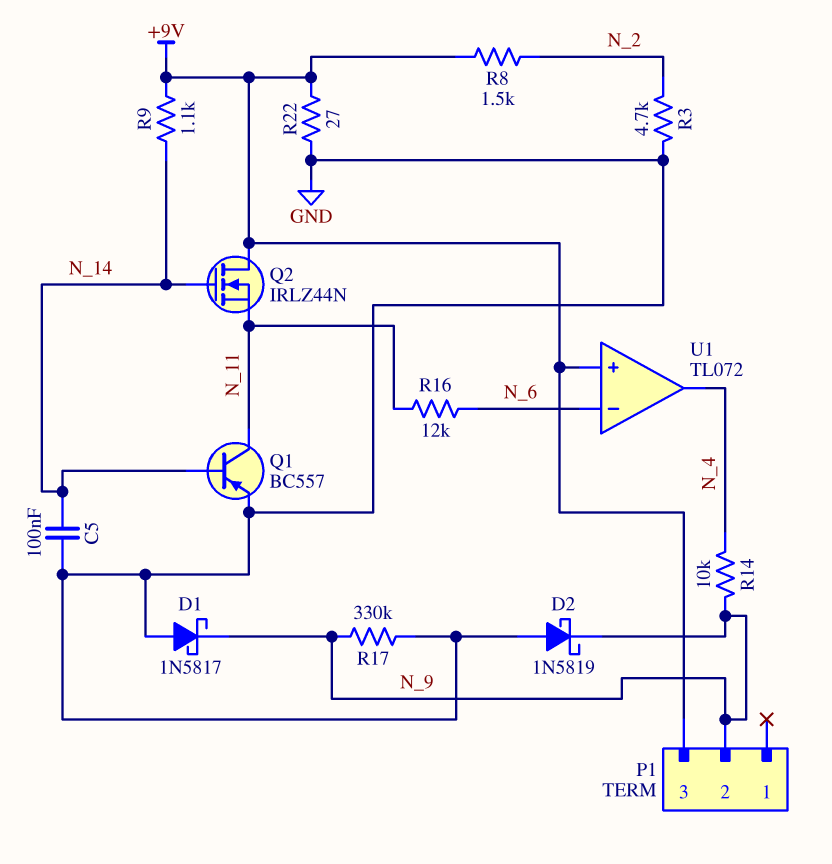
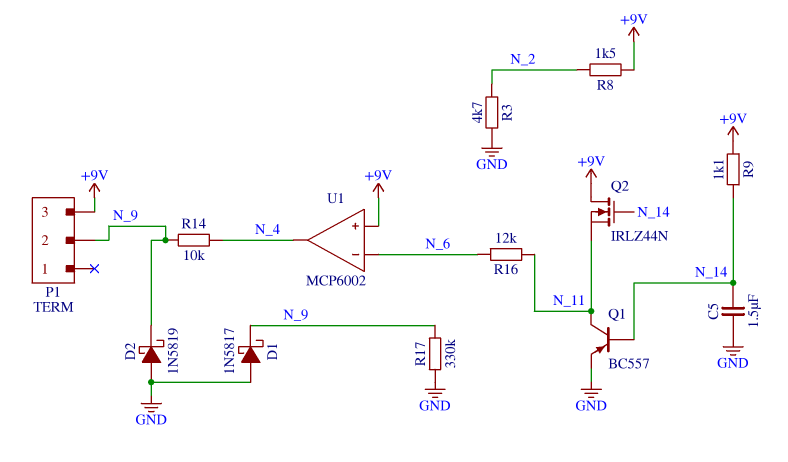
C5: 100nF (GND, N_14) -> 1.5uF (GND, N_14)
R22: 27 (+9V, GND) -> none
U1: TL072 -> MCP6002

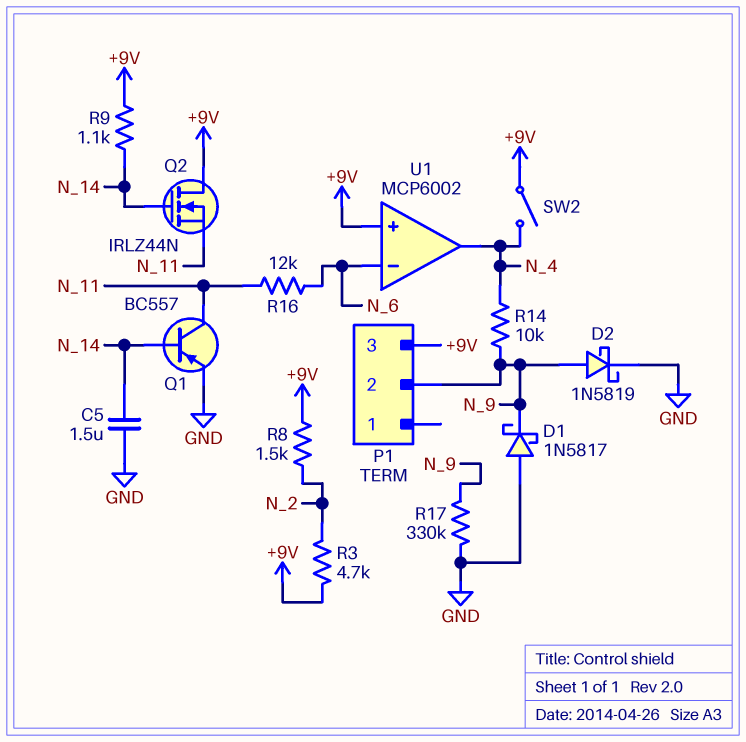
D2: schottky 1N5819 (A GND, K N_9) -> schottky 1N5819 (A N_9, K GND)
R3: 4.7k (GND, N_2) -> 4.7k (+9V, N_2)
SW2: none -> switch (+9V, N_4)

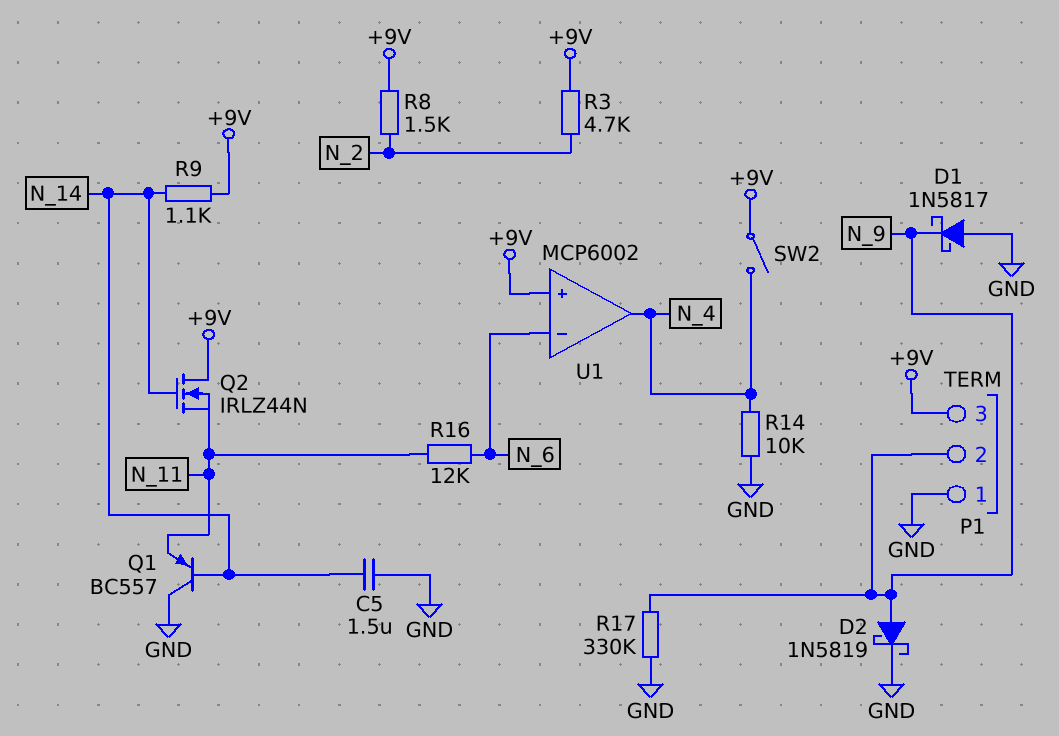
P1 pin 1: none -> GND
Q1: PNP BC557 (B N_14, C N_11, E GND) -> PNP BC557 (B N_14, C GND, E N_11)
R14: 10k (N_4, N_9) -> 10k (GND, N_4)

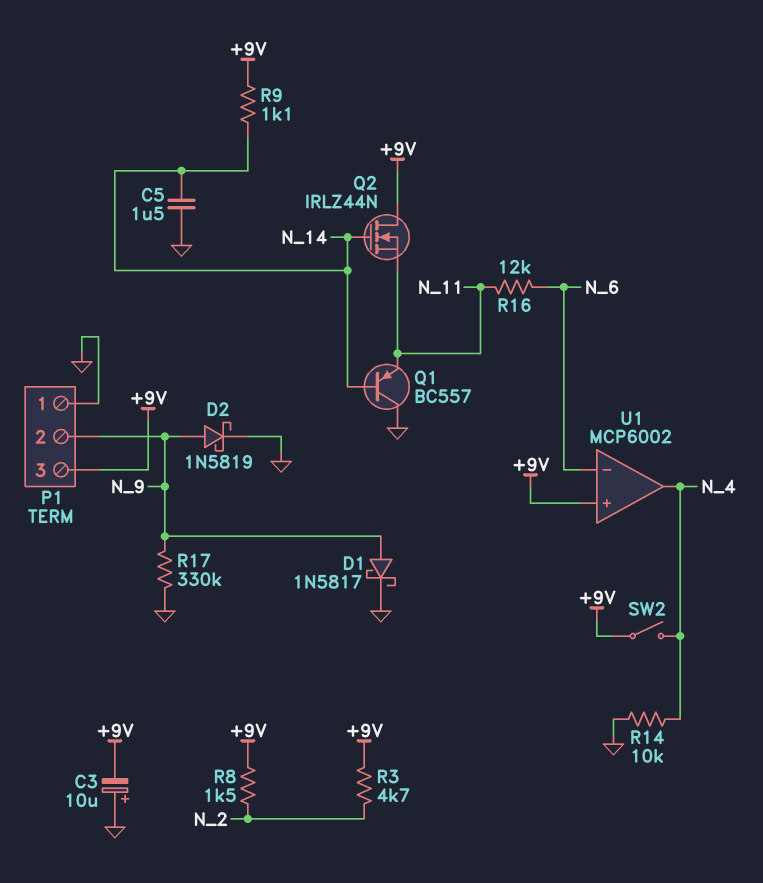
C3: none -> 10uF (plus GND, minus +9V)
D1: schottky 1N5817 (A GND, K N_9) -> schottky 1N5817 (A N_9, K GND)

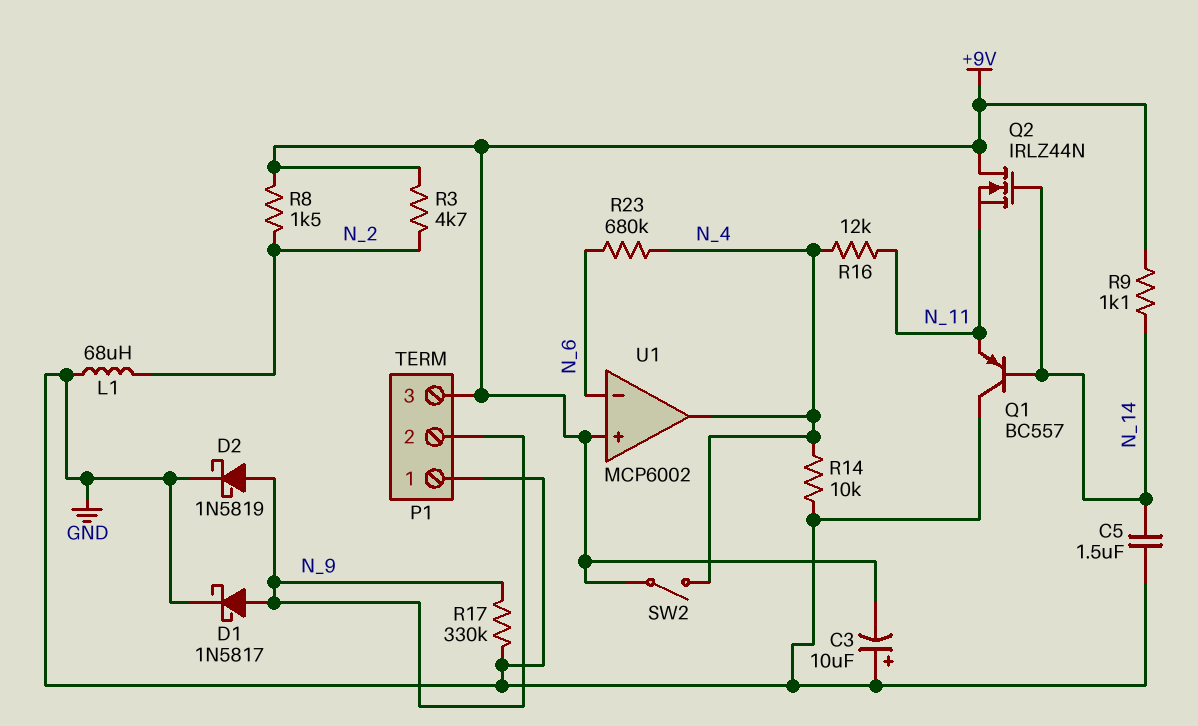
L1: none -> 68uH (GND, N_2)
R16: 12k (N_6, N_11) -> 12k (N_4, N_11)
R23: none -> 680k (N_4, N_6)

